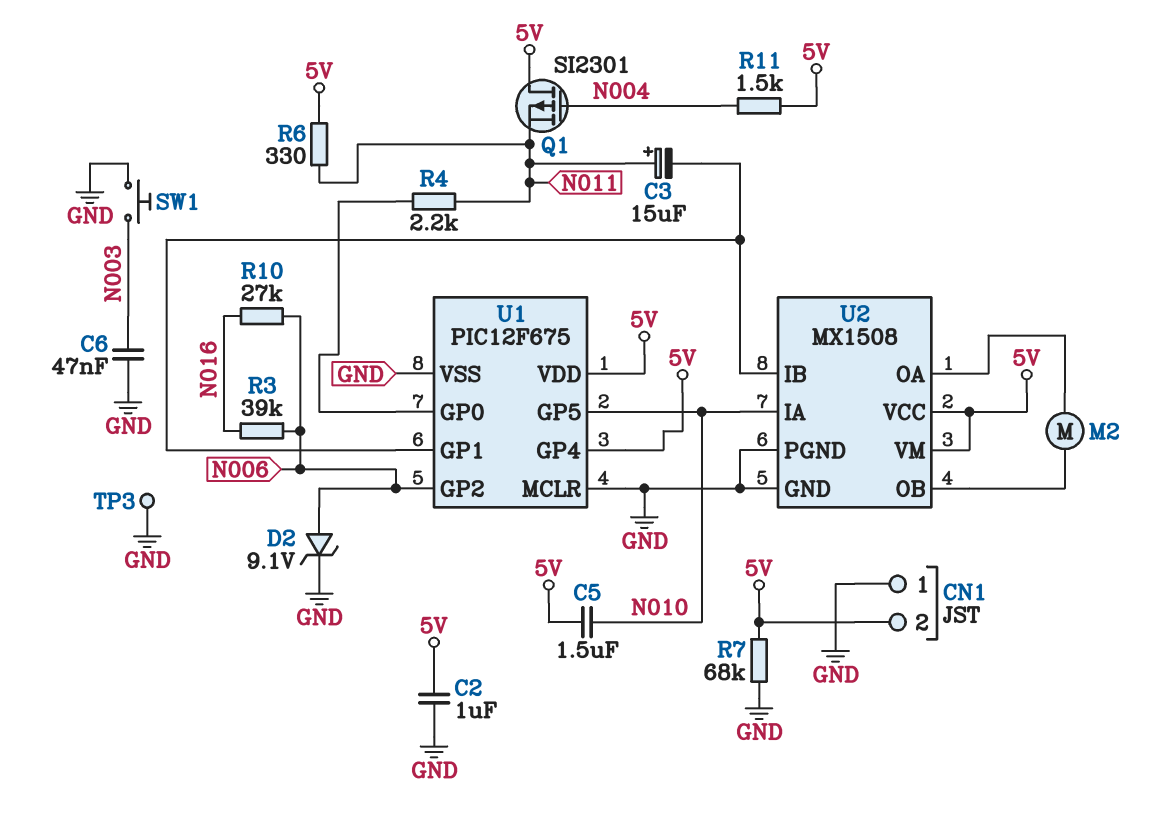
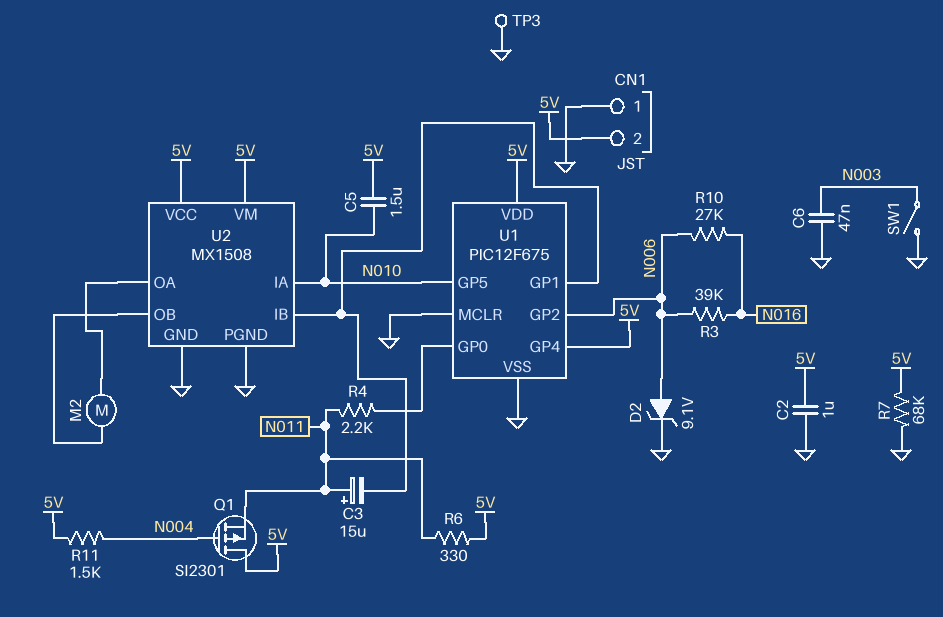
SW1: button (GND, N003) -> switch (GND, N003)

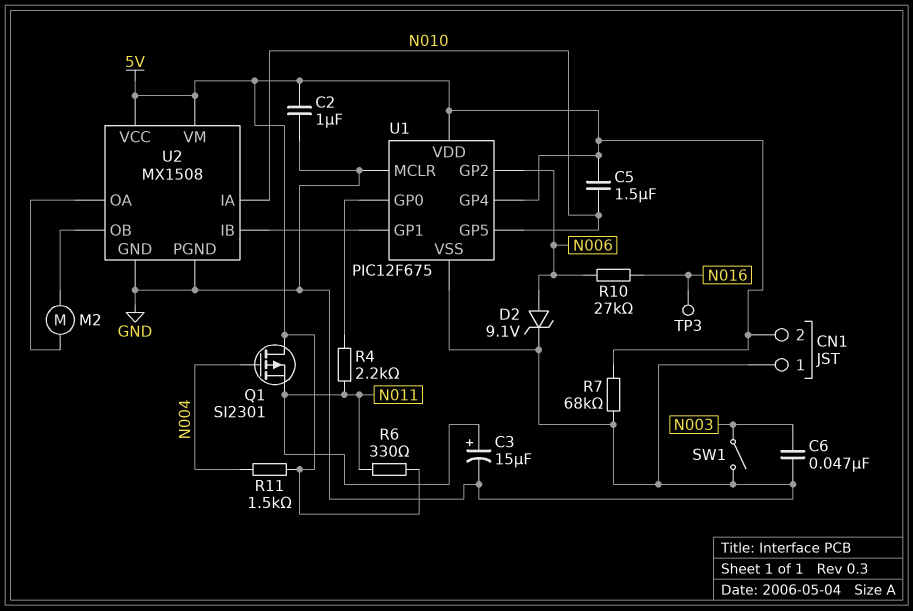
C3: 15uF (plus N011, minus U1/GP1) -> 15uF (plus N011, minus GND)
R3: 39k (N006, N016) -> none
TP3: test point (GND) -> test point (N016)

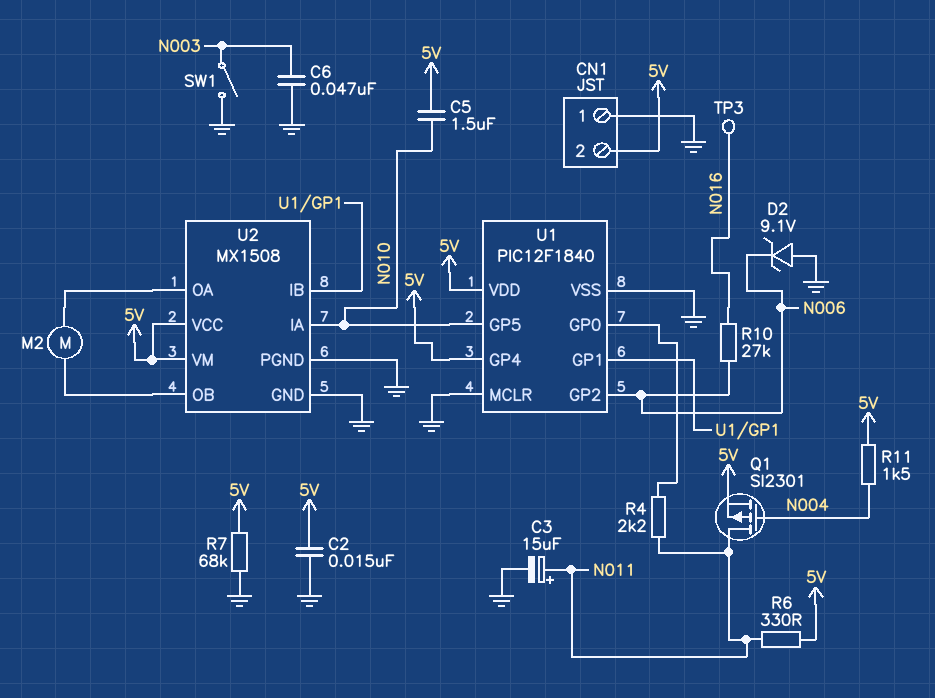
C2: 1uF (5V, GND) -> 15nF (5V, GND)
D2: zener 9.1V (A N006, K GND) -> zener 9.1V (A GND, K N006)
Q1: PMOS SI2301 (G N004, D 5V, S N011) -> PMOS SI2301 (G N004, D N011, S 5V)
U1: PIC12F675 -> PIC12F1840

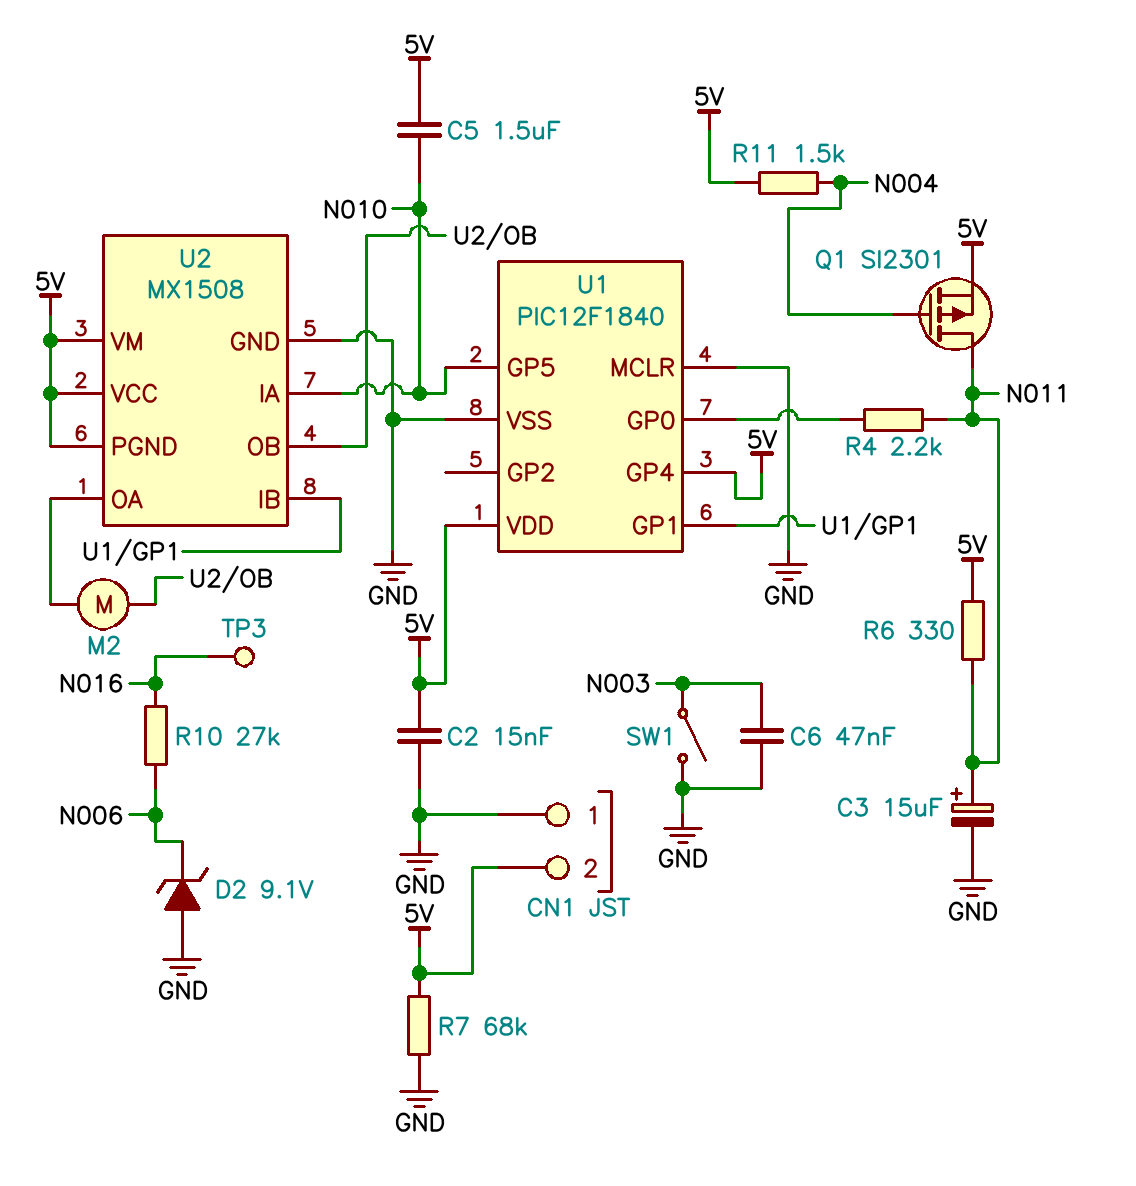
U1 pin GP2: N006 -> none
U2 pin PGND: GND -> 5V

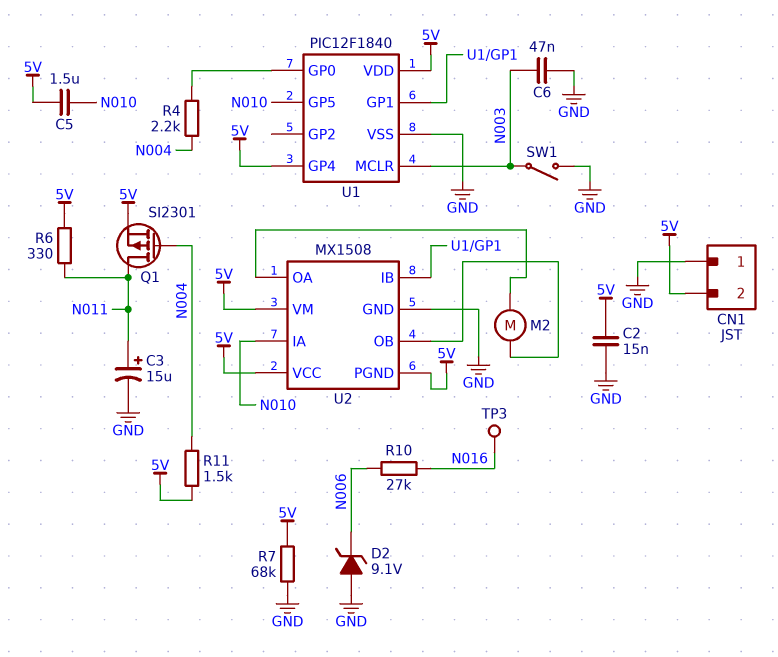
R4: 2.2k (N011, U1/GP0) -> 2.2k (N004, U1/GP0)
U1 pin MCLR: GND -> N003

